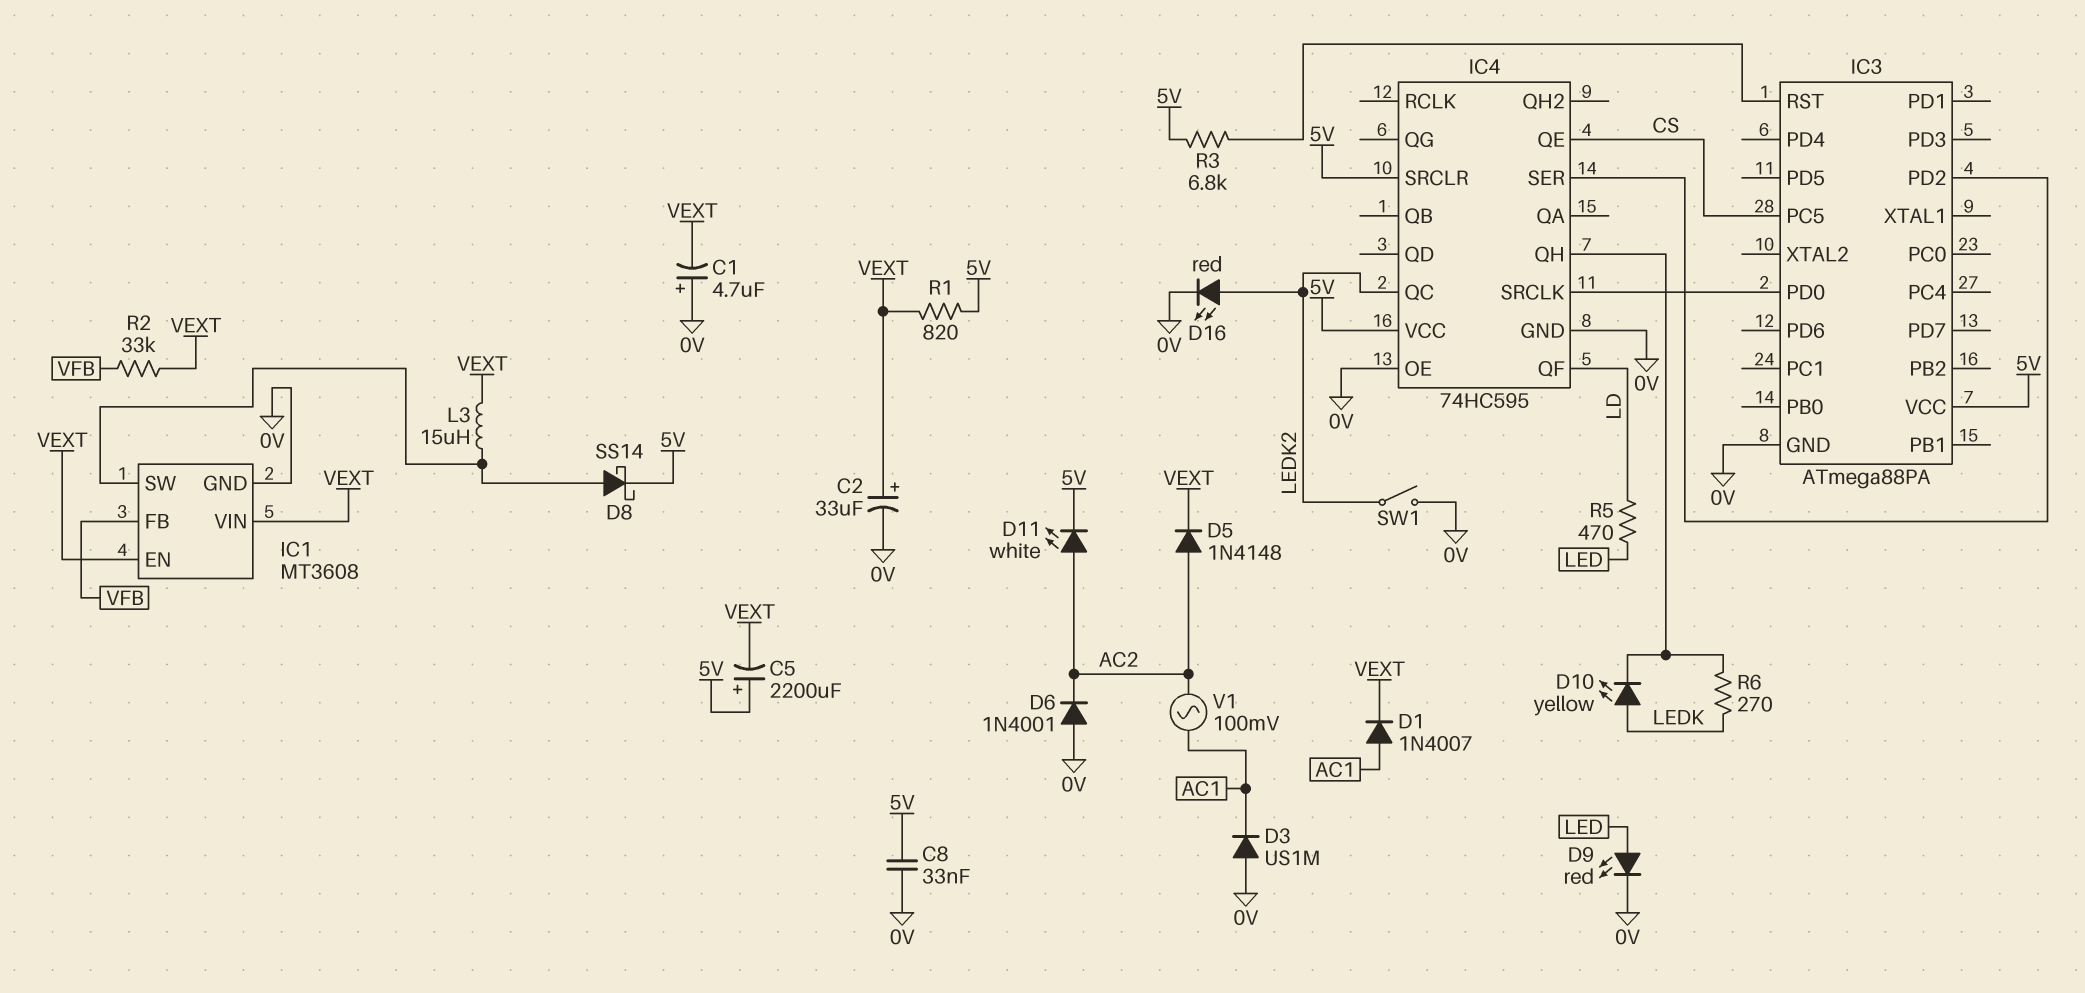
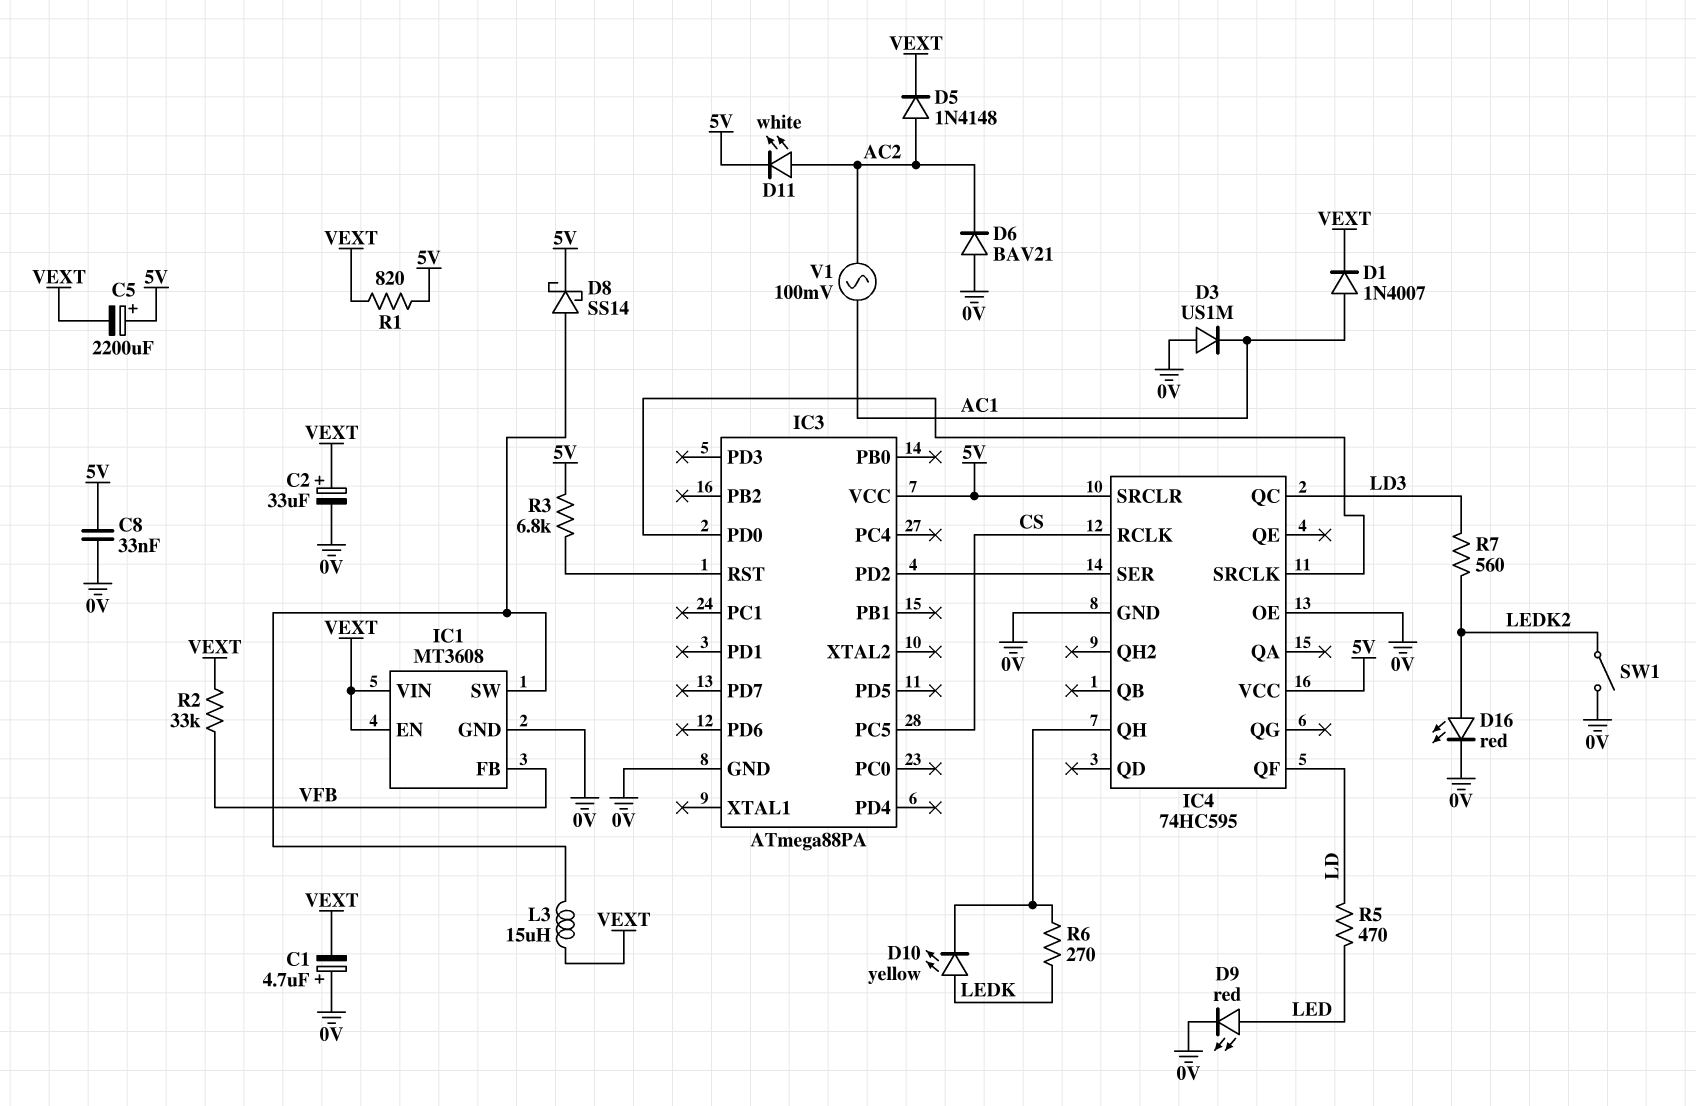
D6: diode 1N4001 (A 0V, K AC2) -> diode BAV21 (A 0V, K AC2)
IC4 pin QC: LEDK2 -> LD3
IC4 pin QE: CS -> none
IC4 pin RCLK: none -> CS
R7: none -> 560 (LD3, LEDK2)

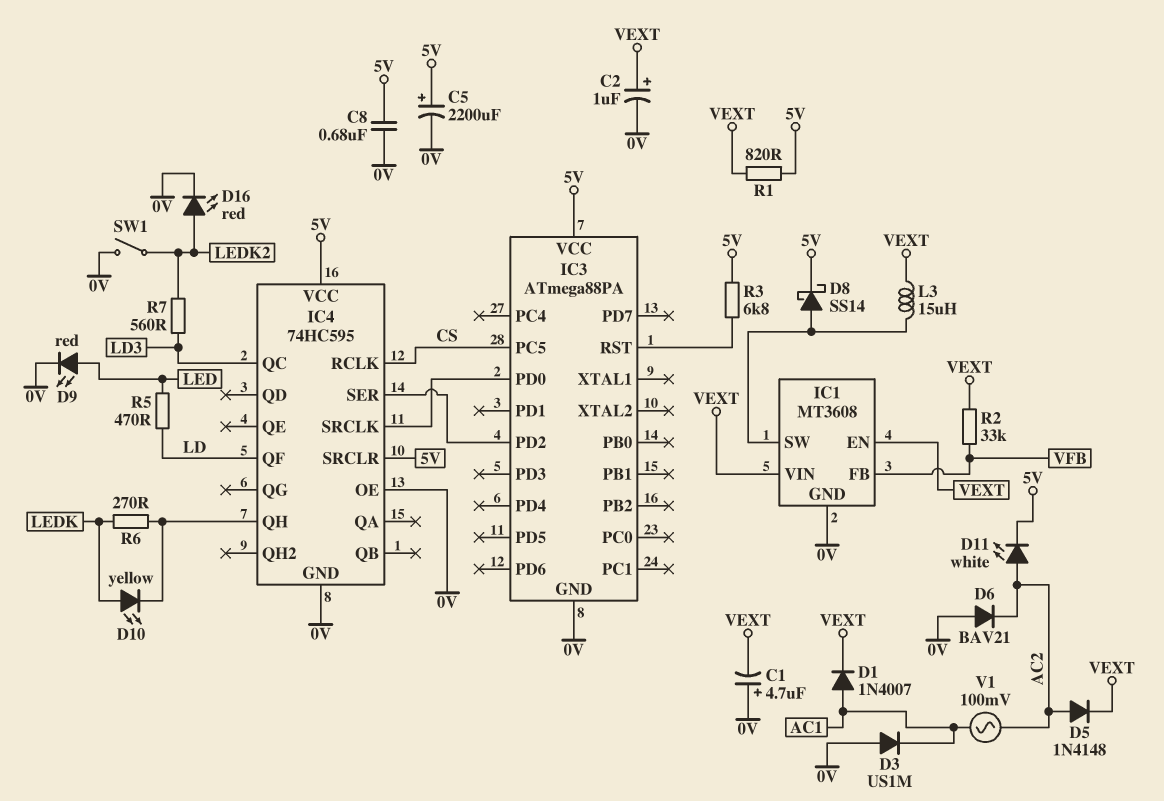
C2: 33uF (plus VEXT, minus 0V) -> 1uF (plus VEXT, minus 0V)
C5: 2200uF (plus 5V, minus VEXT) -> 2200uF (plus 5V, minus 0V)
C8: 33nF (0V, 5V) -> 680nF (0V, 5V)

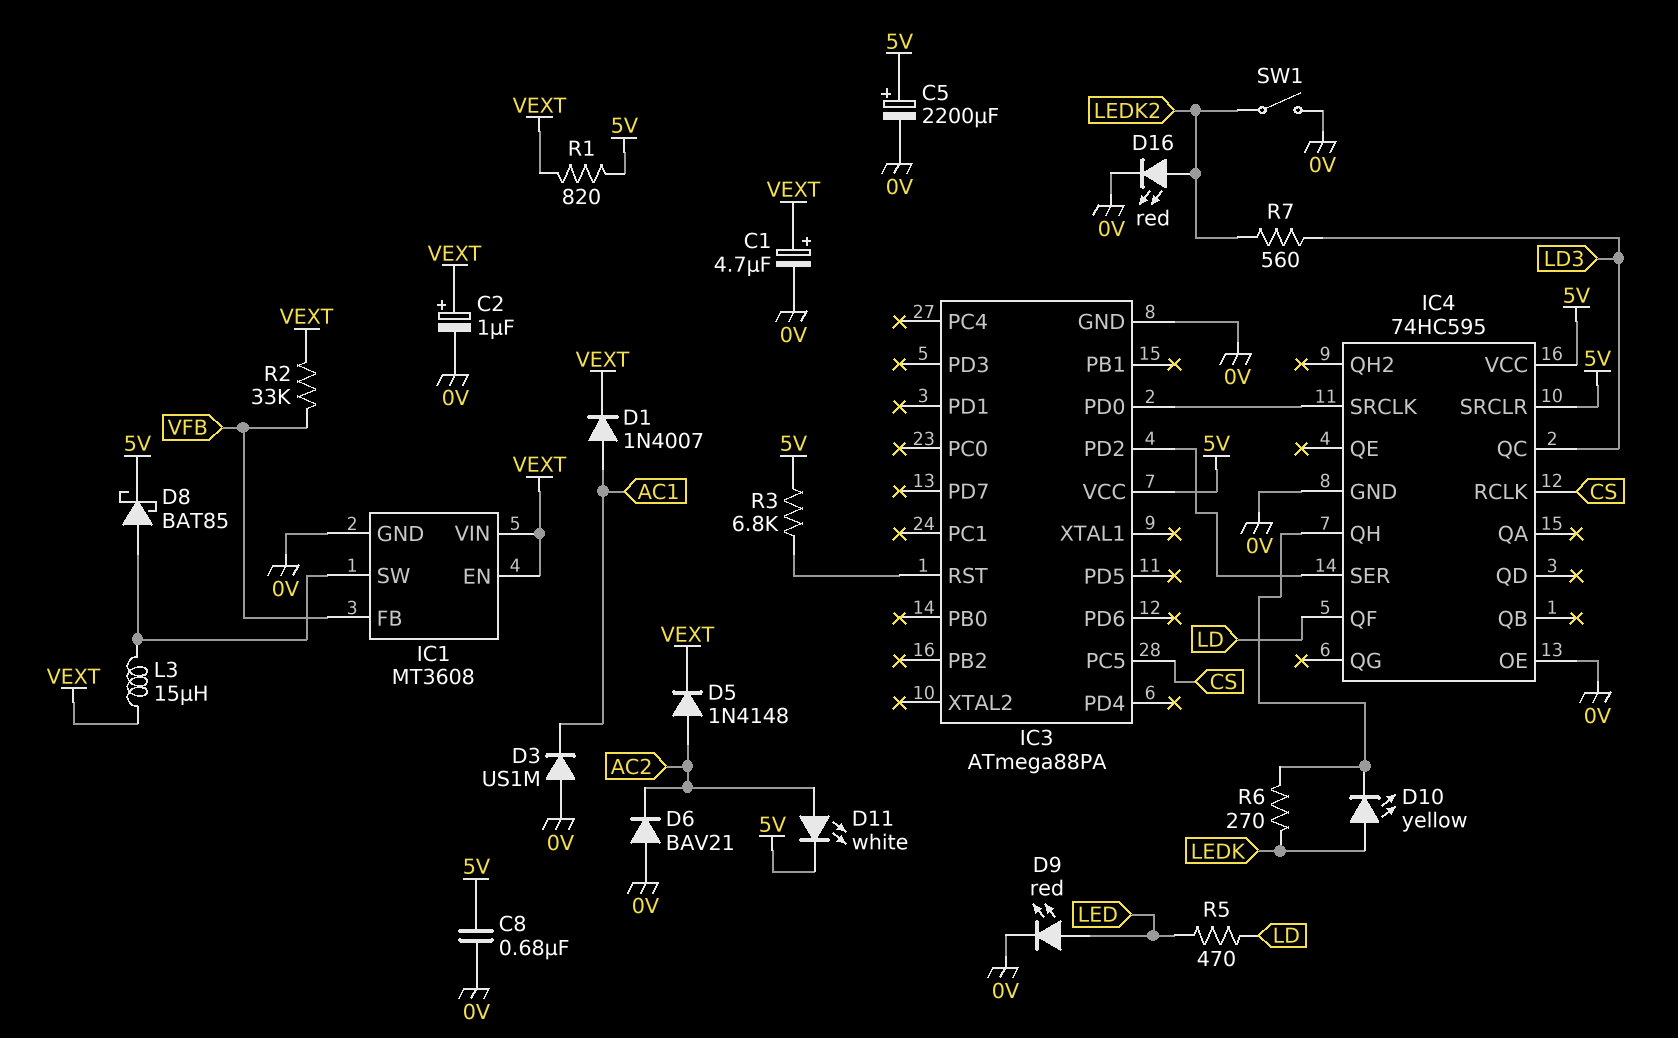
C1: 4.7uF (plus 0V, minus VEXT) -> 4.7uF (plus VEXT, minus 0V)
D8: schottky SS14 (A IC1/SW, K 5V) -> schottky BAT85 (A IC1/SW, K 5V)
V1: AC 100mV (AC1, AC2) -> none

